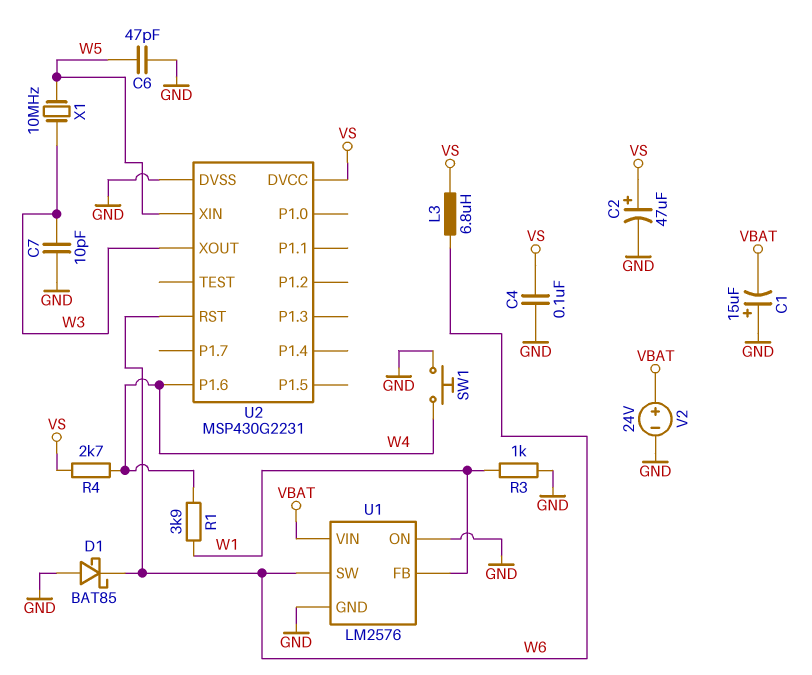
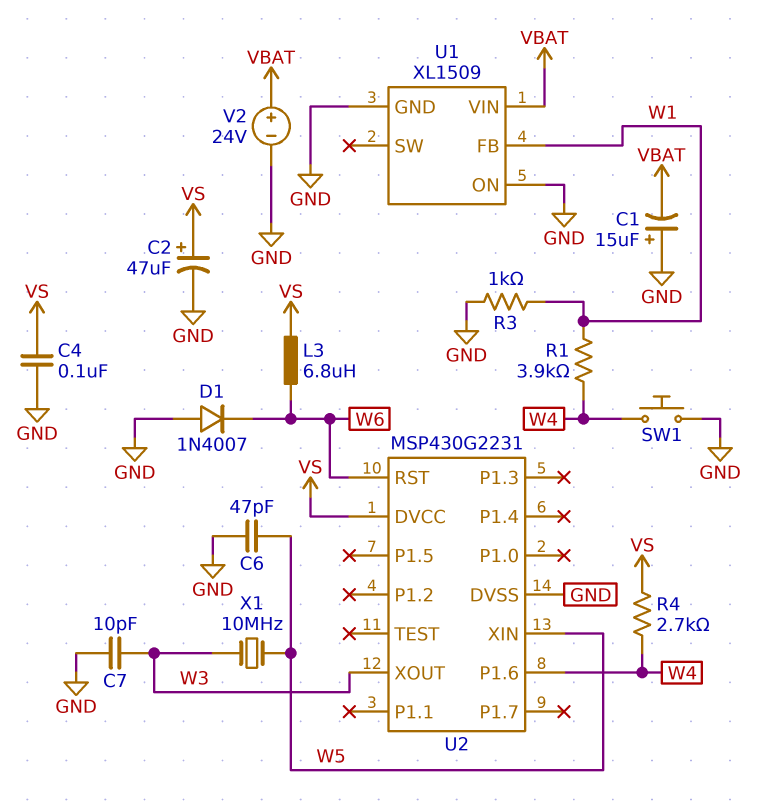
D1: schottky BAT85 (A GND, K W6) -> diode 1N4007 (A GND, K W6)
U1: LM2576 -> XL1509
U1 pin SW: W6 -> none

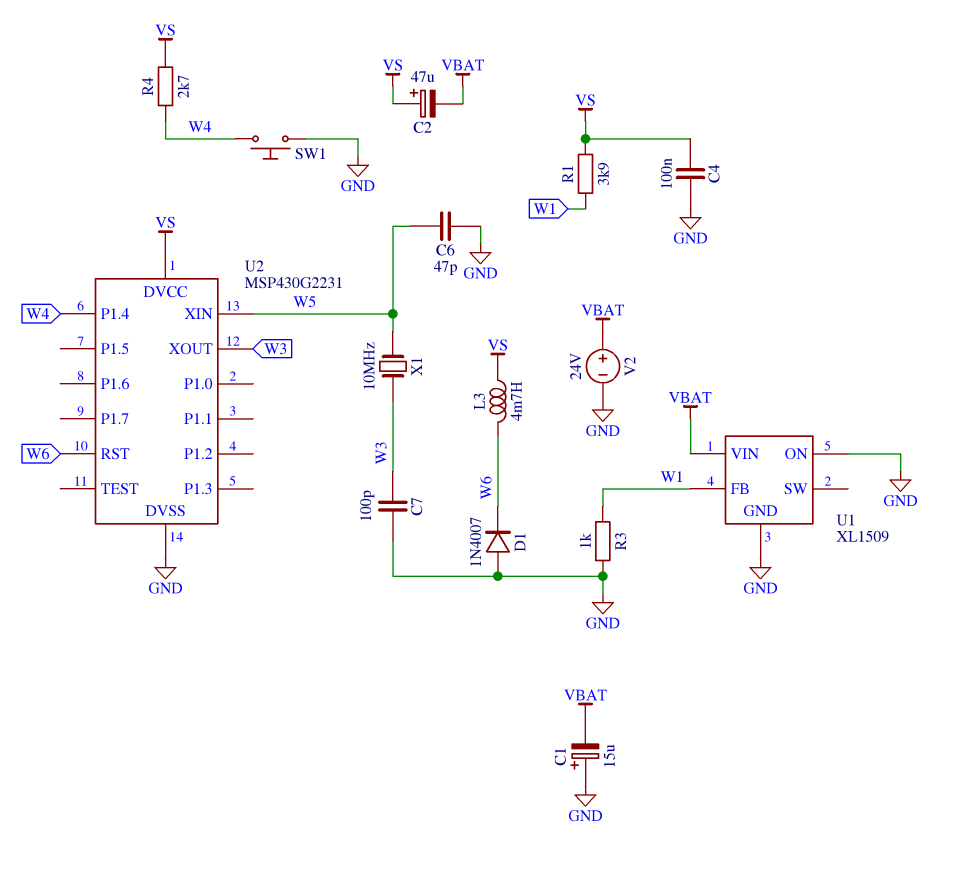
C2: 47uF (plus VS, minus GND) -> 47uF (plus VS, minus VBAT)
C7: 10pF (GND, W3) -> 100pF (GND, W3)
L3: 6.8uH (VS, W6) -> 4.7mH (VS, W6)
R1: 3.9k (W1, W4) -> 3.9k (VS, W1)
U2 pin P1.4: none -> W4
U2 pin P1.6: W4 -> none

